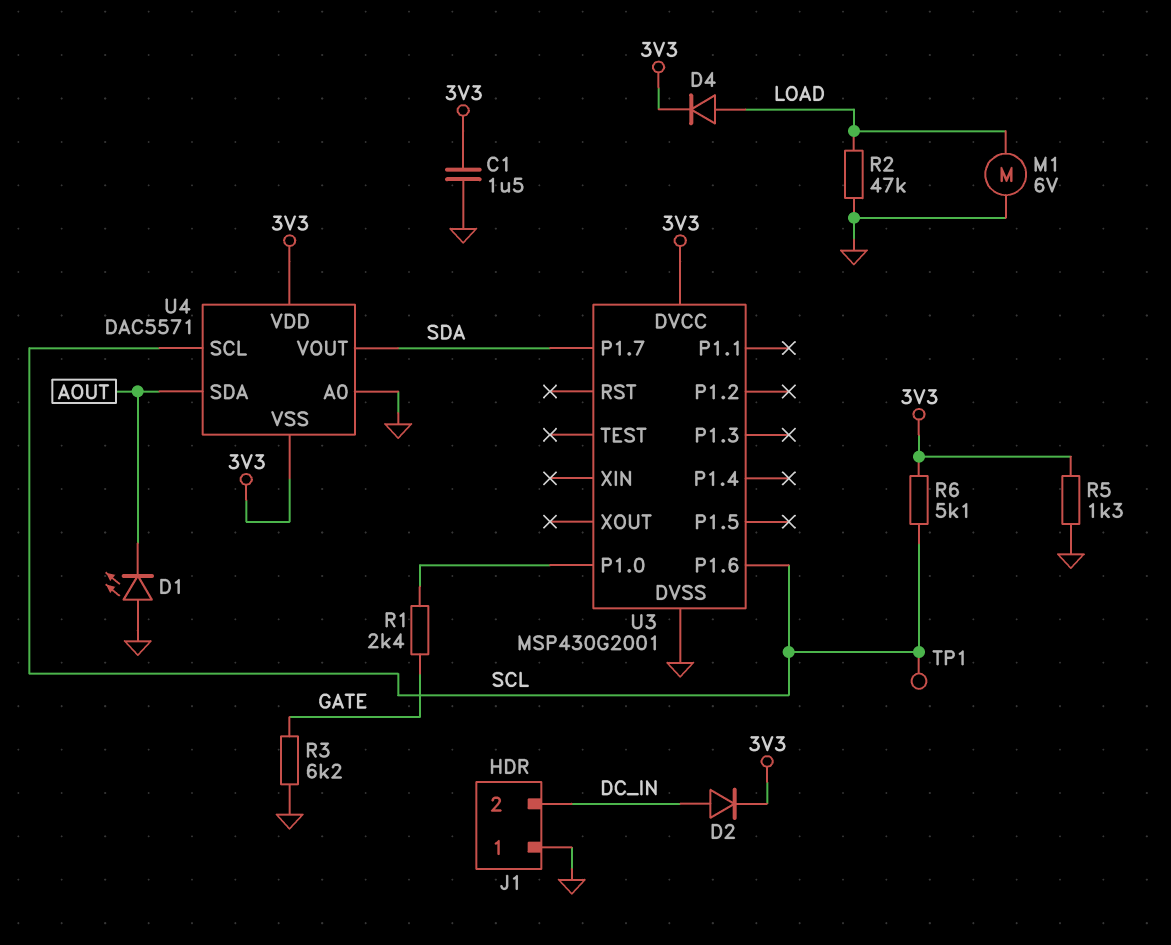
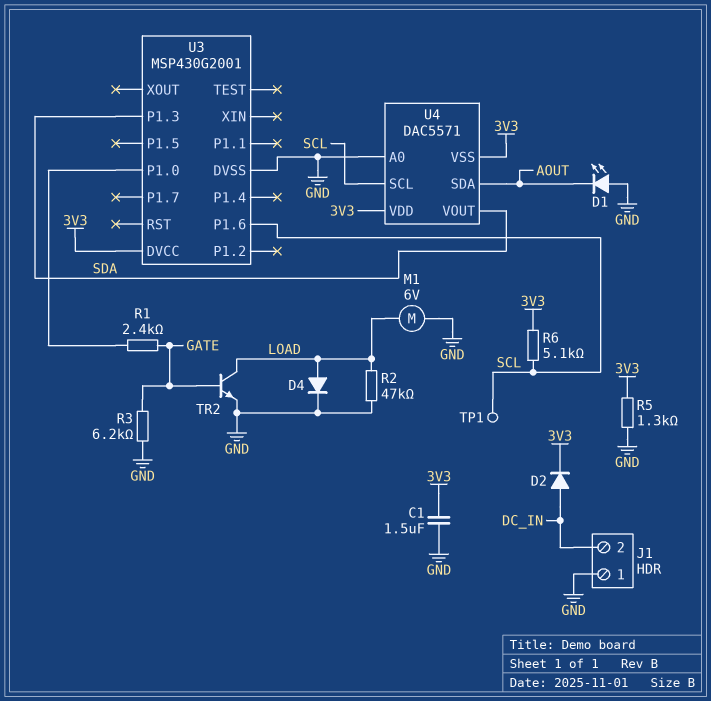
D4: diode (A LOAD, K 3V3) -> diode (A LOAD, K GND)
TR2: none -> NPN (B GATE, C LOAD, E GND)
U3 pin P1.3: none -> SDA
U3 pin P1.7: SDA -> none

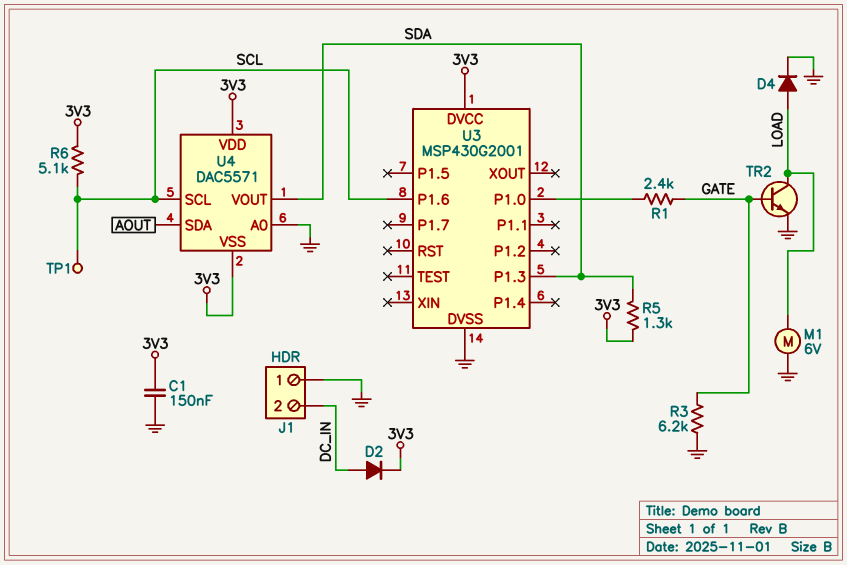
C1: 1.5uF (3V3, GND) -> 150nF (3V3, GND)
D1: LED (A GND, K AOUT) -> none
R2: 47k (GND, LOAD) -> none
R5: 1.3k (3V3, GND) -> 1.3k (3V3, SDA)

